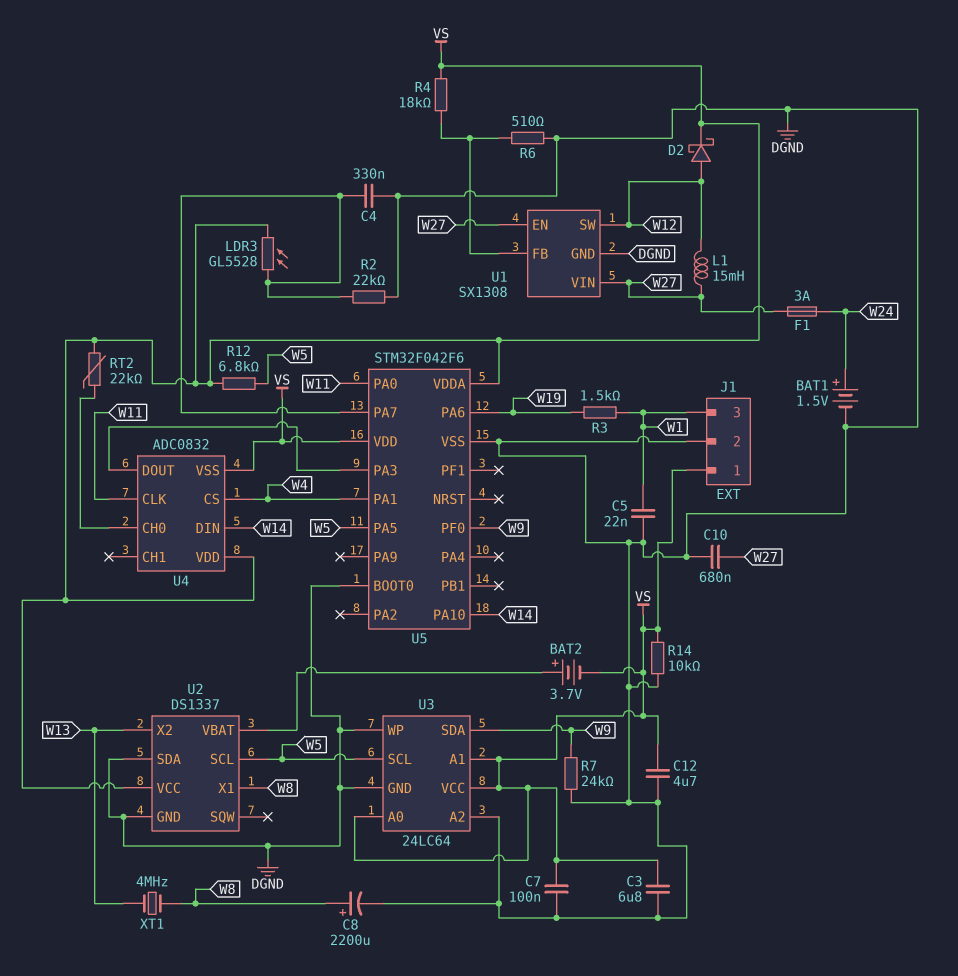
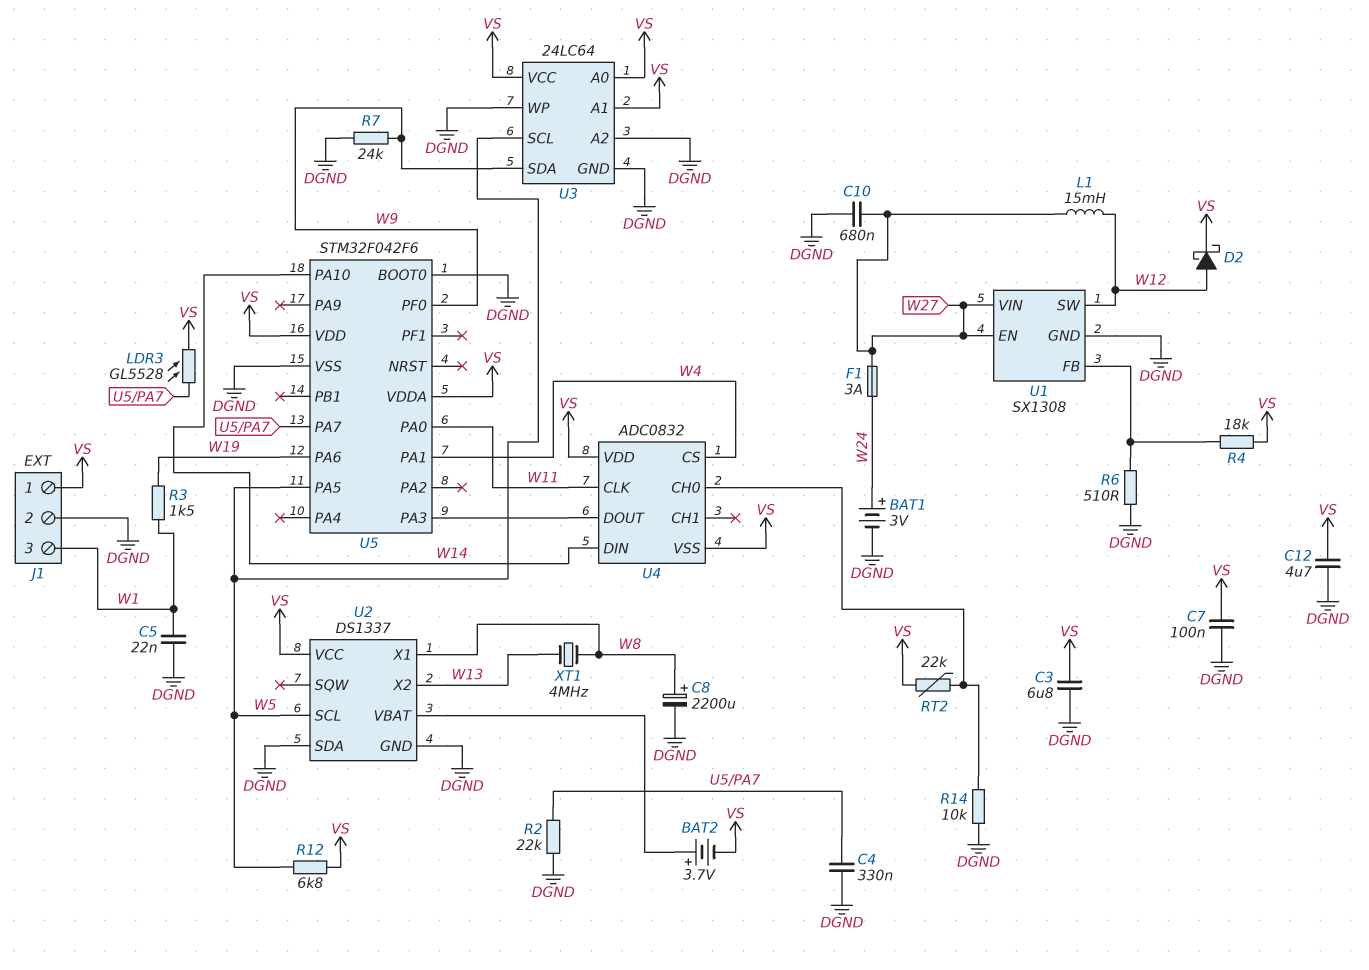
BAT1: 1.5V (plus W24, minus DGND) -> 3V (plus W24, minus DGND)
R14: 10k (DGND, VS) -> 10k (DGND, U4/CH0)

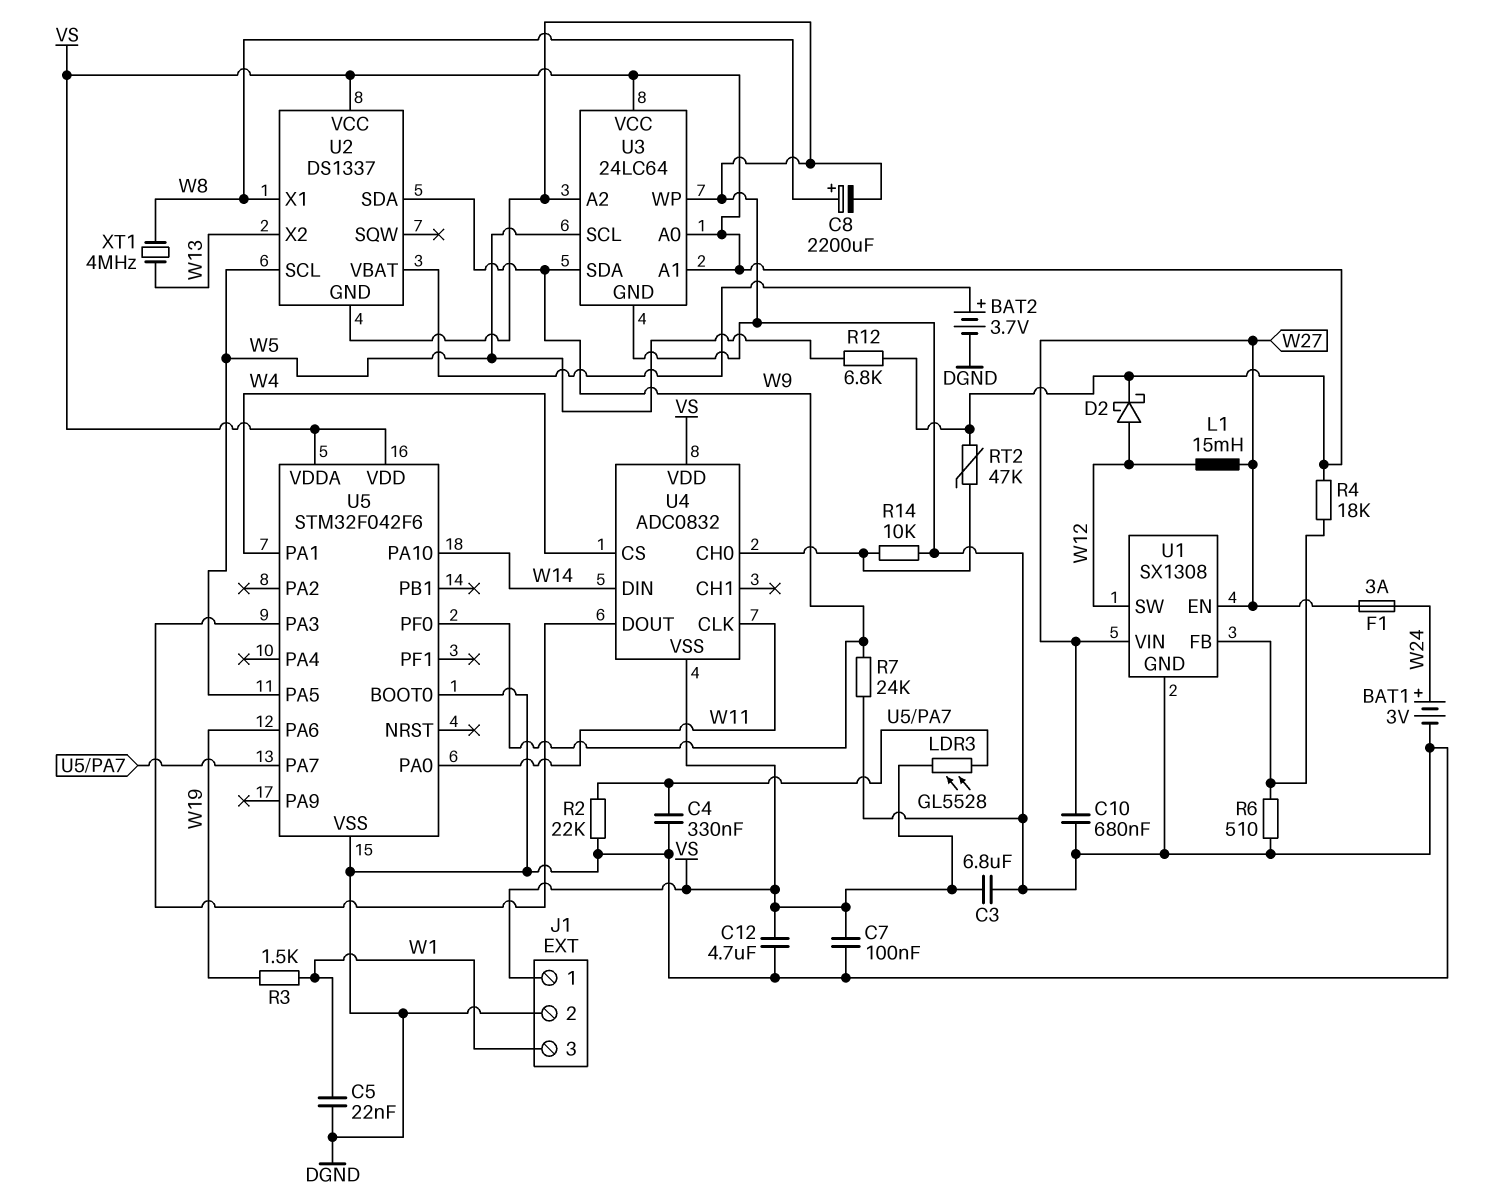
BAT2: 3.7V (plus U2/VBAT, minus VS) -> 3.7V (plus U2/VBAT, minus DGND)
RT2: 22k (U4/CH0, VS) -> 47k (U4/CH0, VS)
U2 pin SDA: DGND -> W9

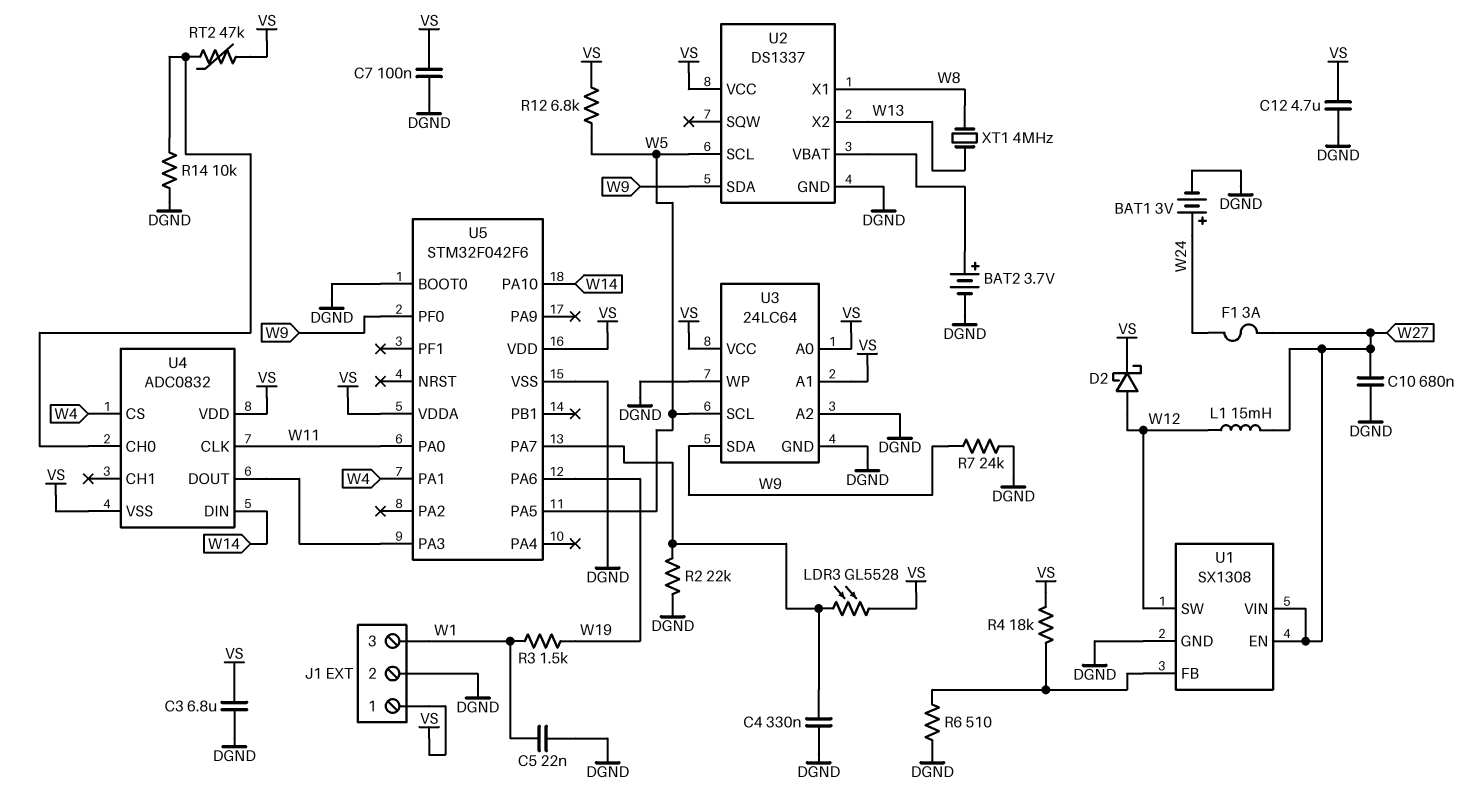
C8: 2200uF (plus W8, minus DGND) -> none

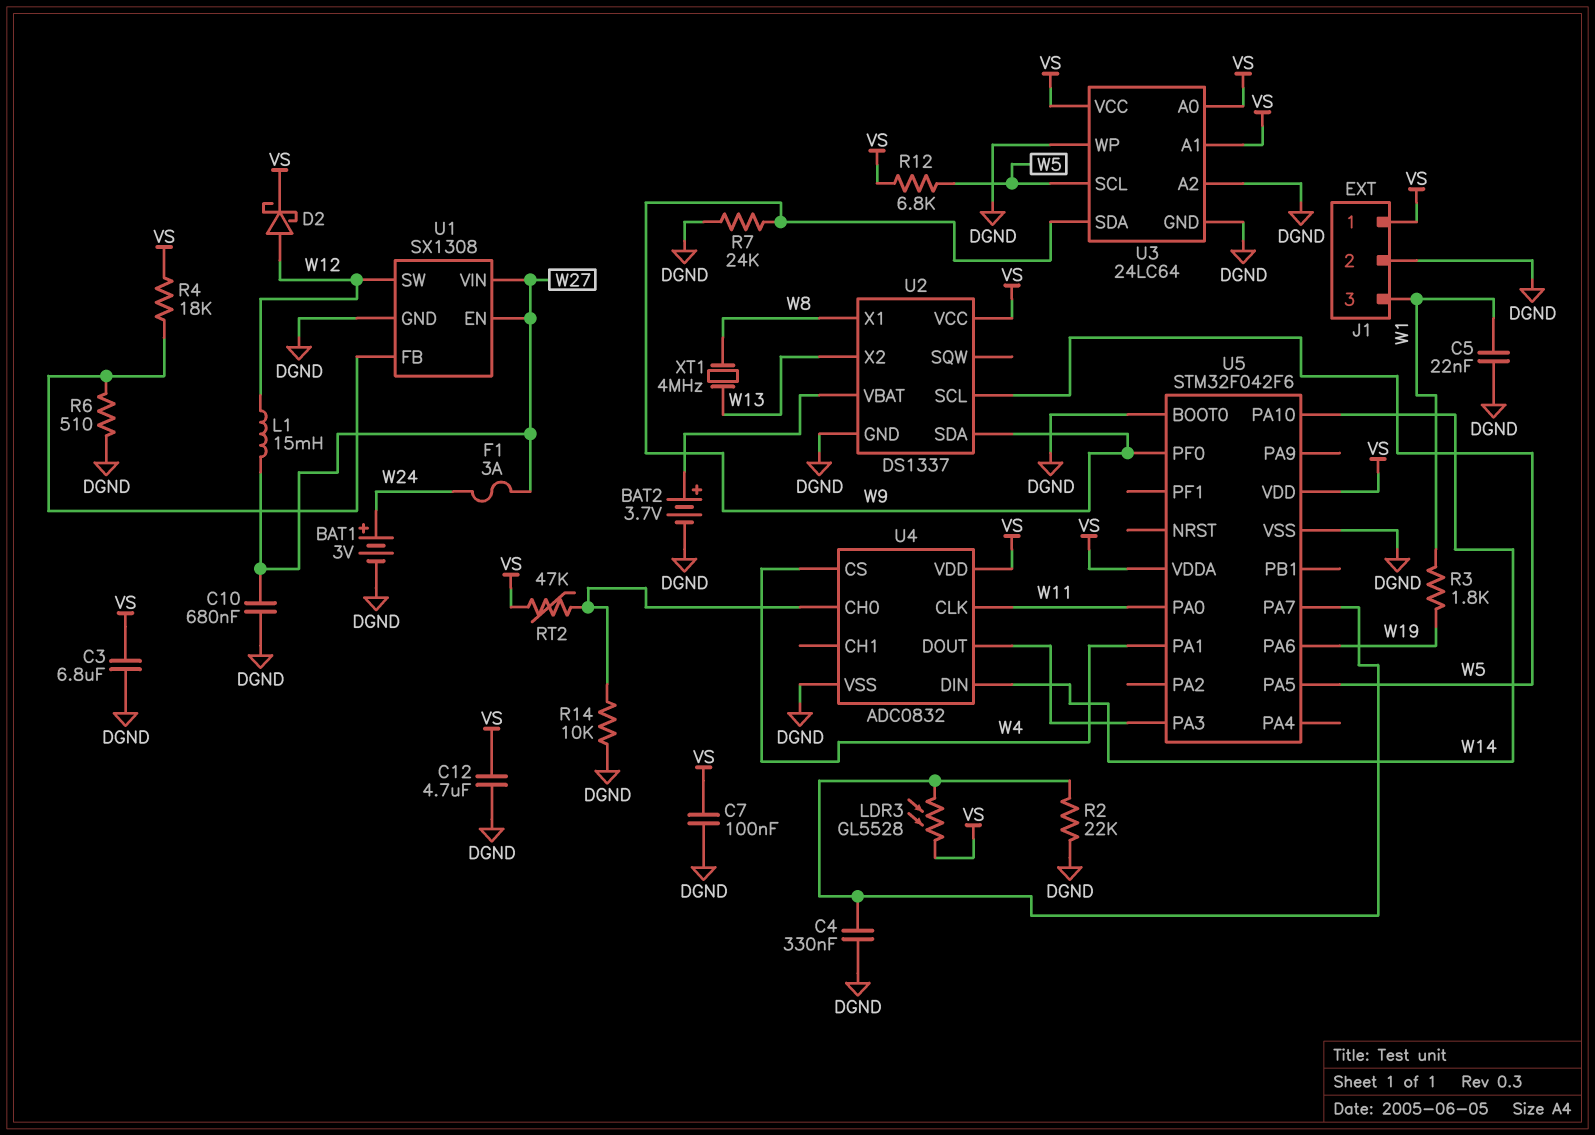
R3: 1.5k (W1, W19) -> 1.8k (W1, W19)
U4 pin VSS: VS -> DGND

